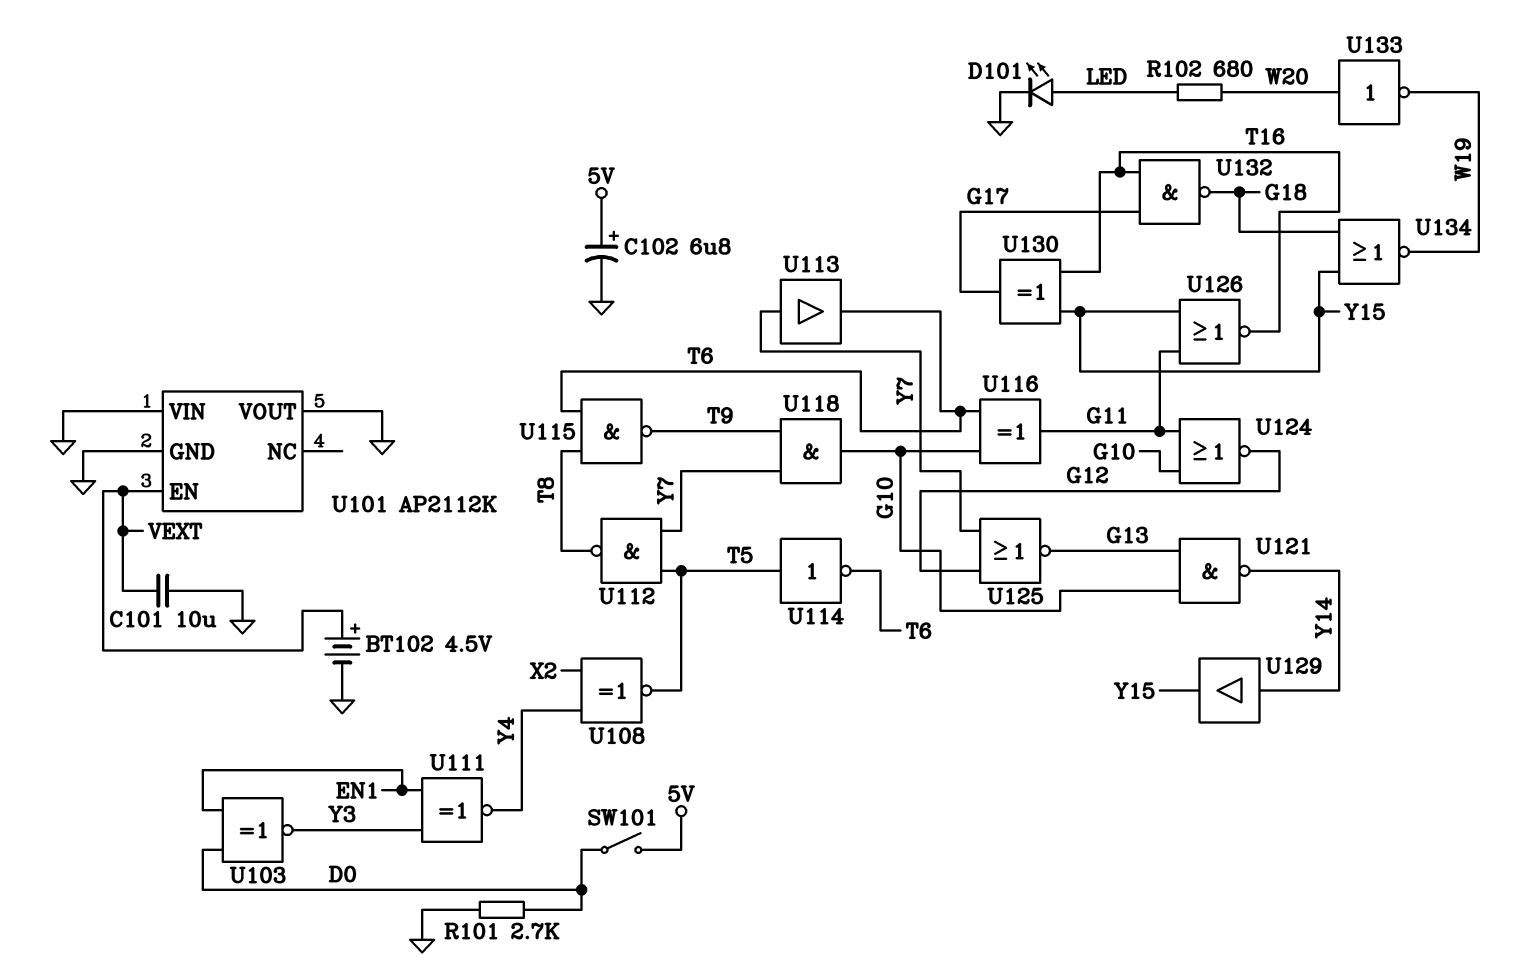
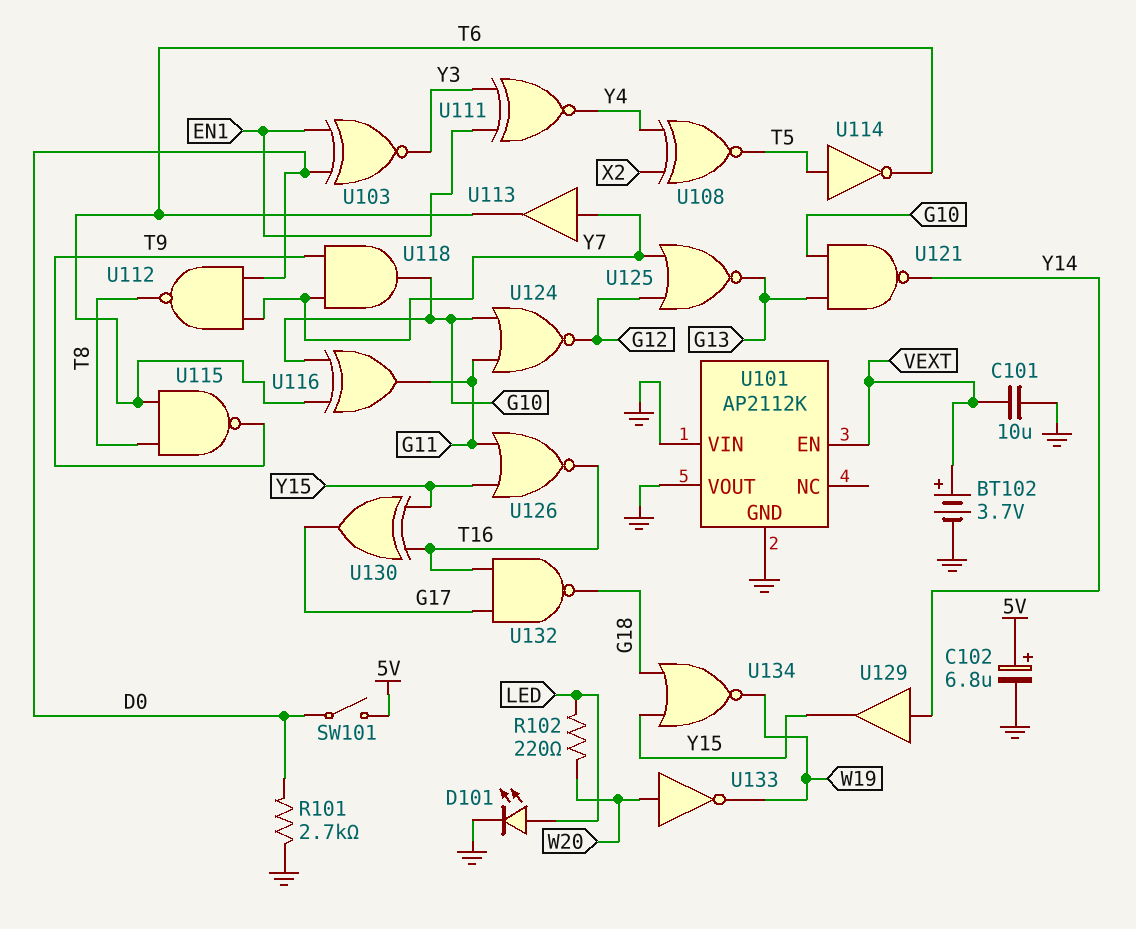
BT102: 4.5V (plus VEXT, minus GND) -> 3.7V (plus VEXT, minus GND)
R102: 680 (LED, W20) -> 220 (LED, W20)
U112: NAND (in T5, in Y7, out T8) -> NAND (in D0, in Y7, out T8)

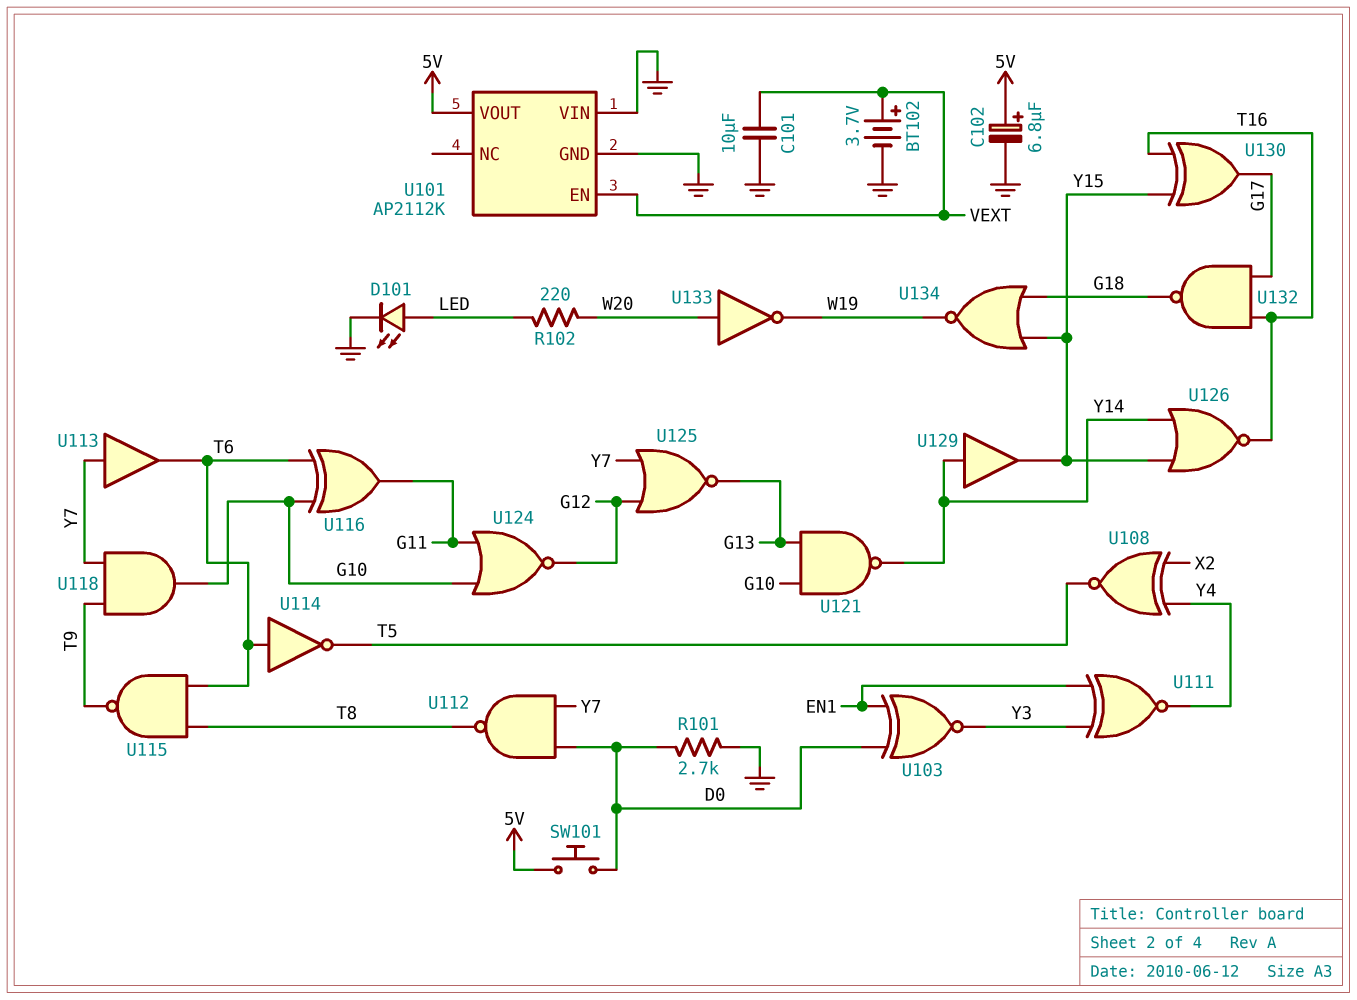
SW101: switch (5V, D0) -> button (5V, D0)
U101 pin VOUT: GND -> 5V
U114: NOT (in T5, out T6) -> NOT (in T6, out T5)
U126: NOR (in G11, in Y15, out T16) -> NOR (in Y14, in Y15, out T16)

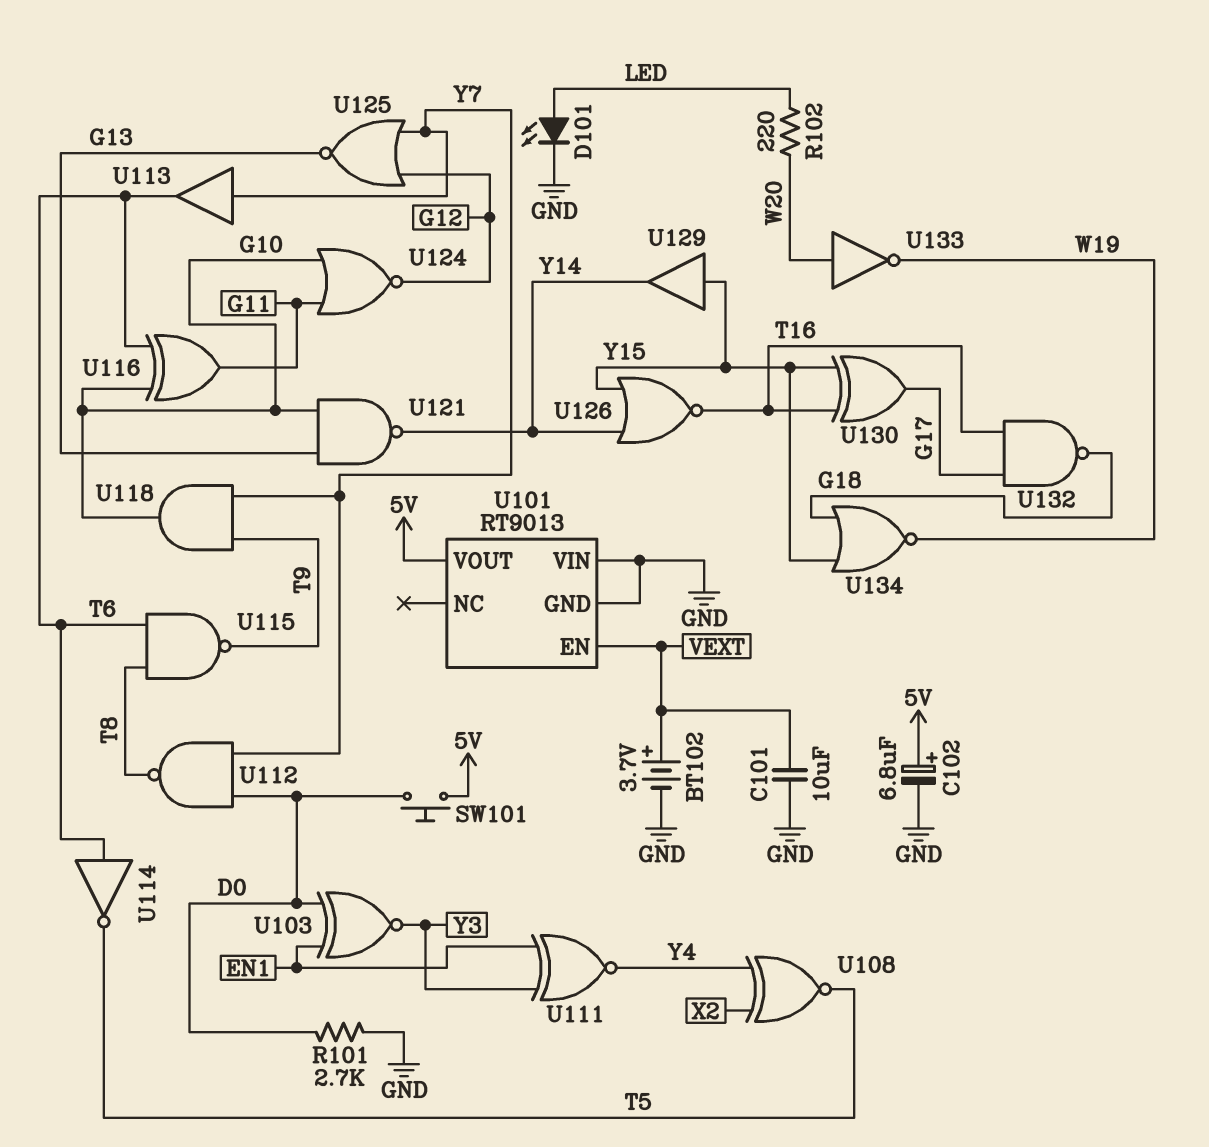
U101: AP2112K -> RT9013
U129: buffer (in Y14, out Y15) -> buffer (in Y15, out Y14)

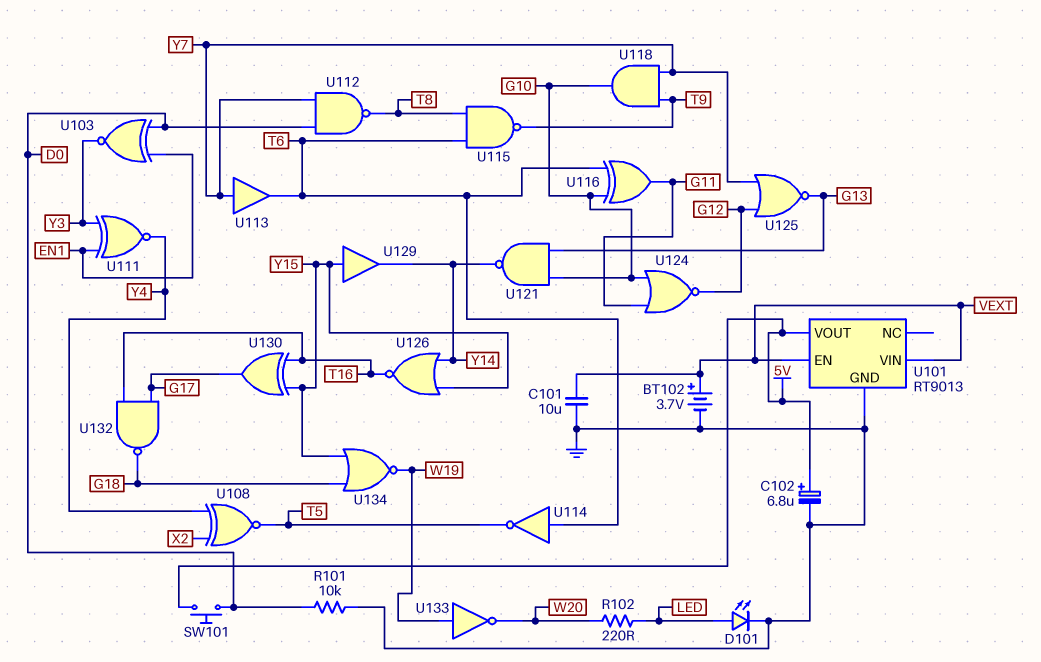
R101: 2.7k (D0, GND) -> 10k (D0, GND)
U101 pin VIN: GND -> VEXT
U133: NOT (in W20, out W19) -> NOT (in W19, out W20)

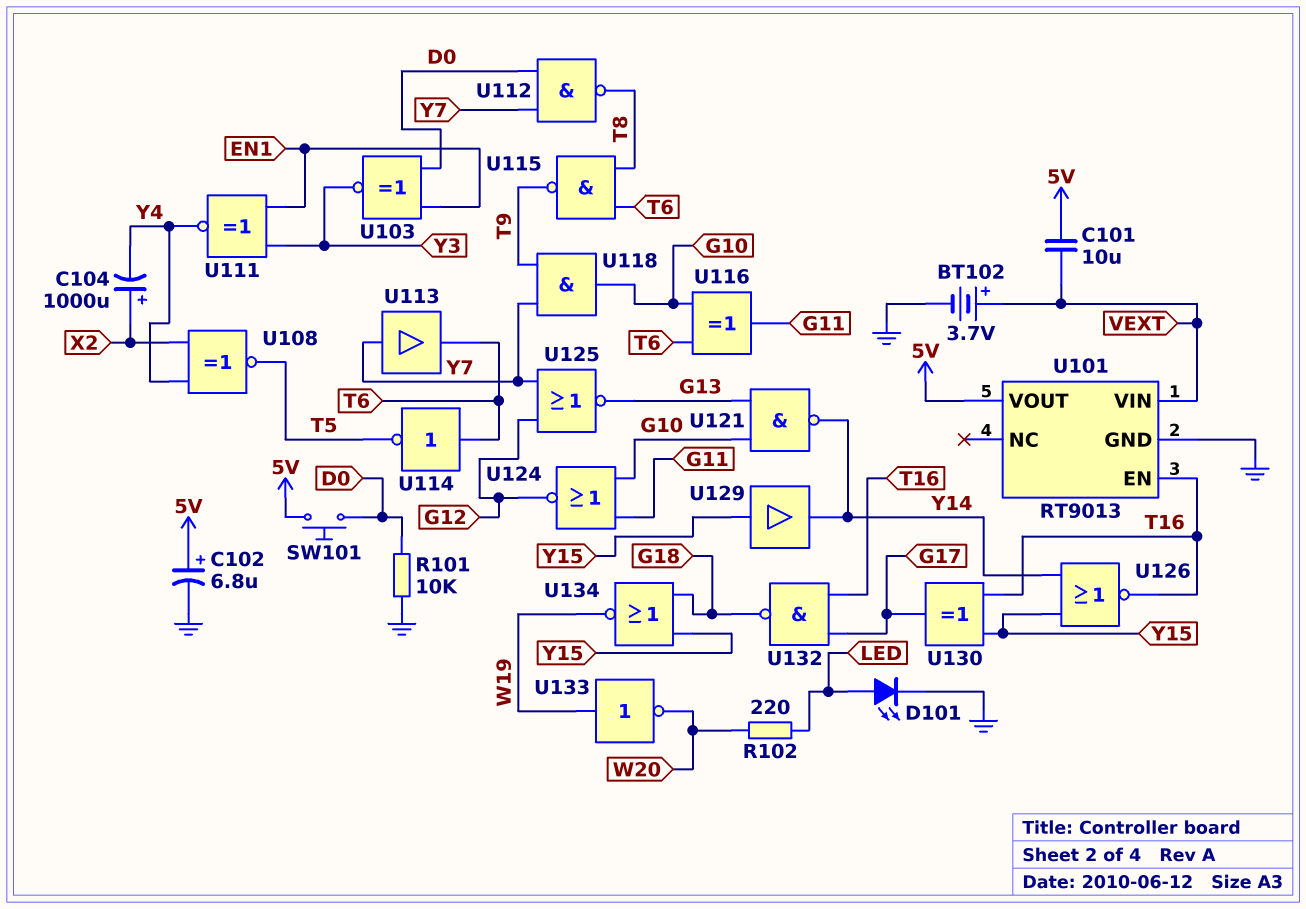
C101: 10uF (GND, VEXT) -> 10uF (5V, VEXT)
C104: none -> 1000uF (plus X2, minus Y4)
U101 pin EN: VEXT -> T16

